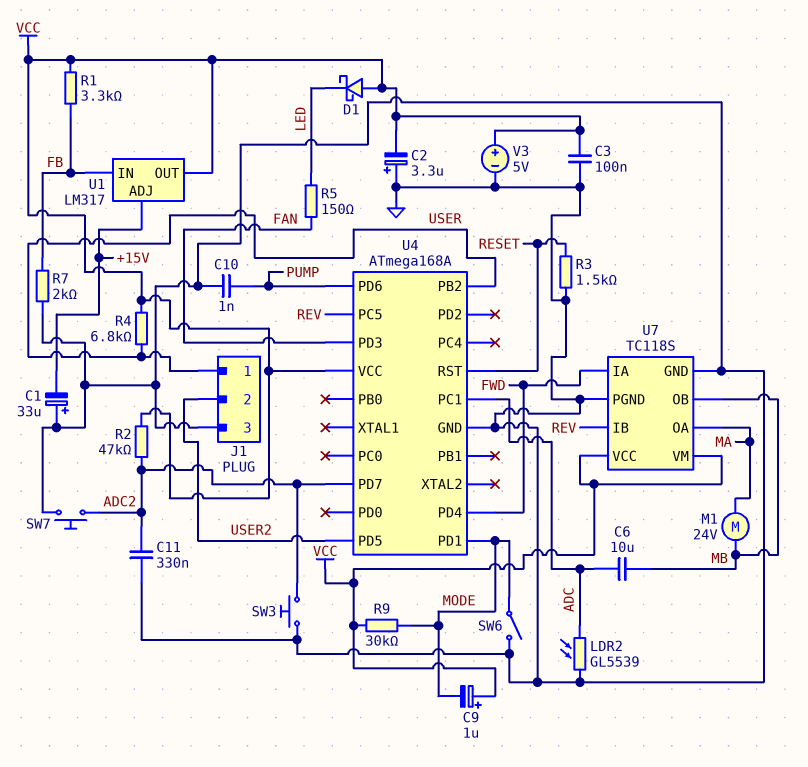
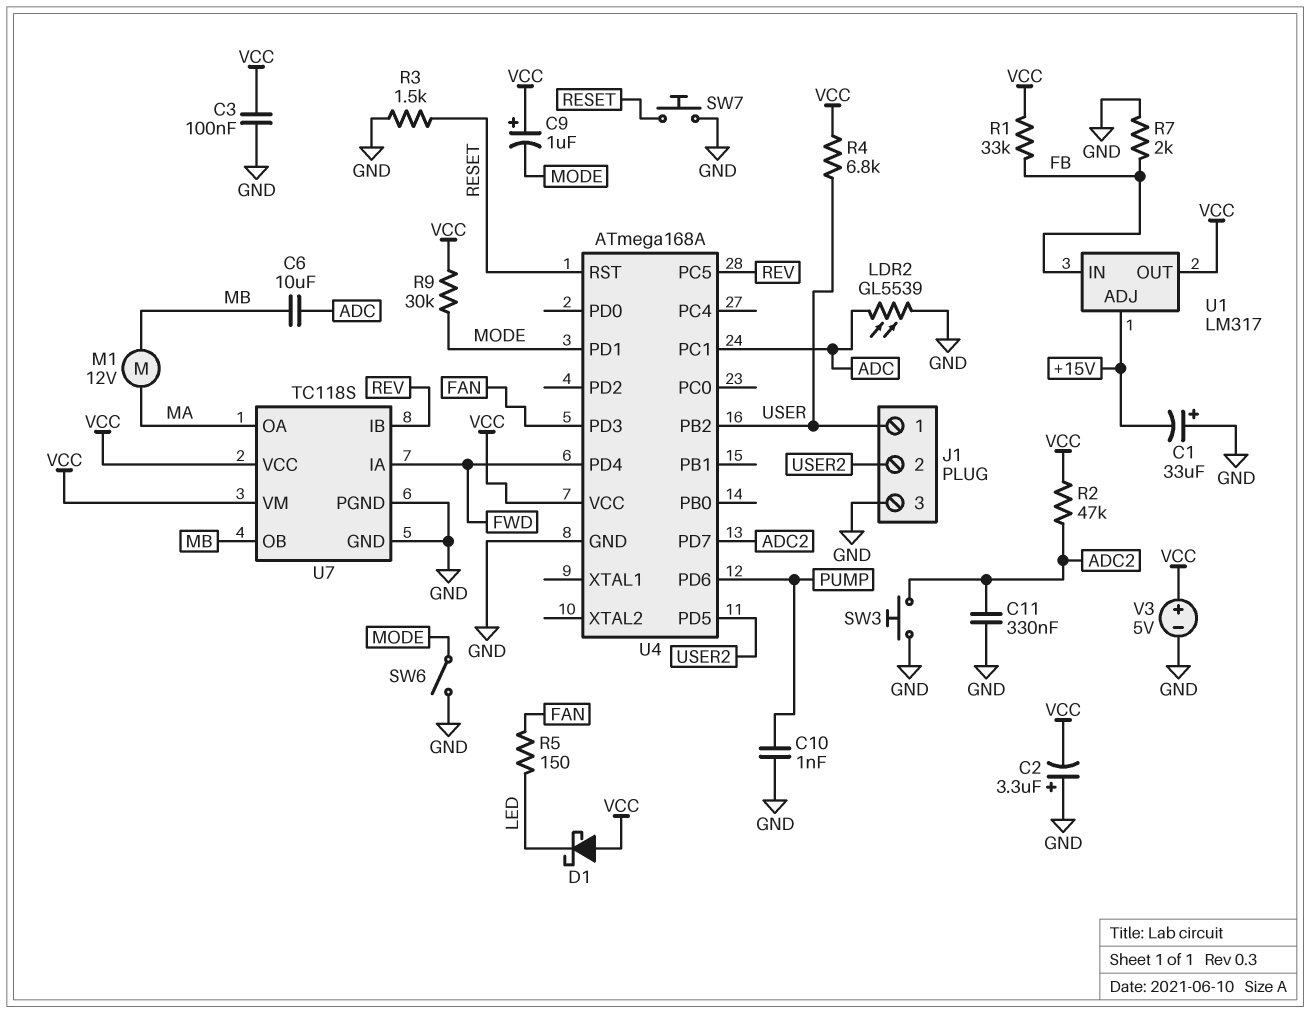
M1: motor 24V (MA, MB) -> motor 12V (MA, MB)
R1: 3.3k (FB, VCC) -> 33k (FB, VCC)
SW7: button (ADC2, GND) -> button (GND, RESET)

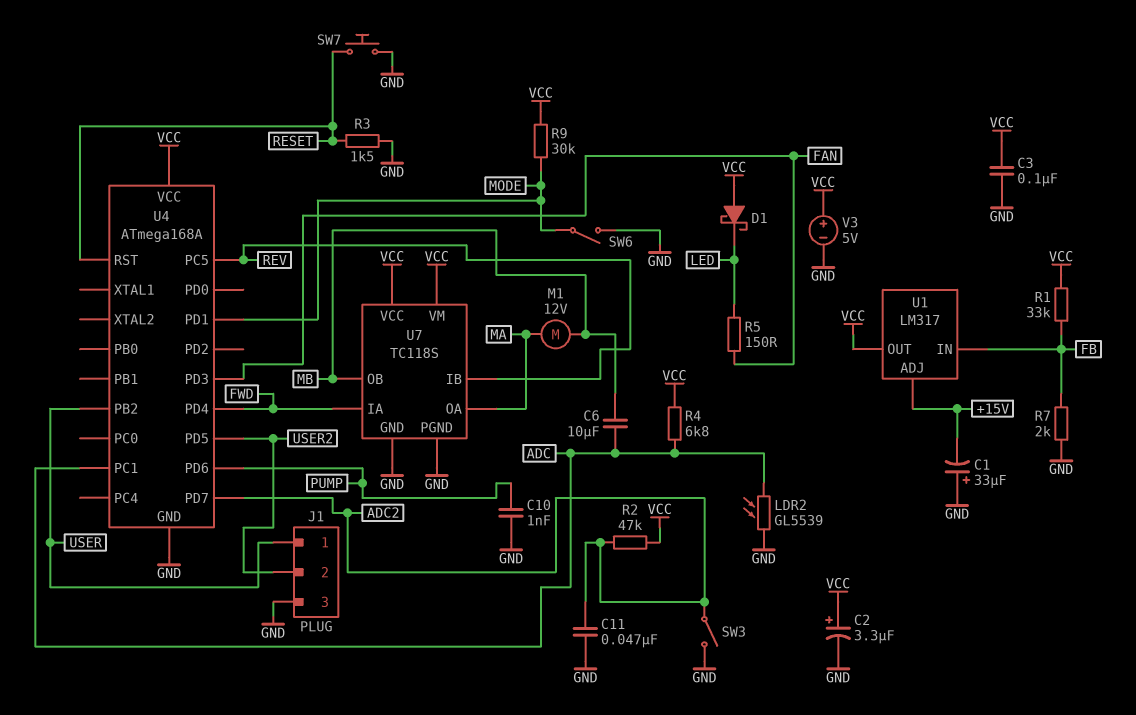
C2: 3.3uF (plus GND, minus VCC) -> 3.3uF (plus VCC, minus GND)
C9: 1uF (plus VCC, minus MODE) -> none
C11: 330nF (ADC2, GND) -> 47nF (ADC2, GND)
R4: 6.8k (USER, VCC) -> 6.8k (ADC, VCC)
SW3: button (ADC2, GND) -> switch (ADC2, GND)

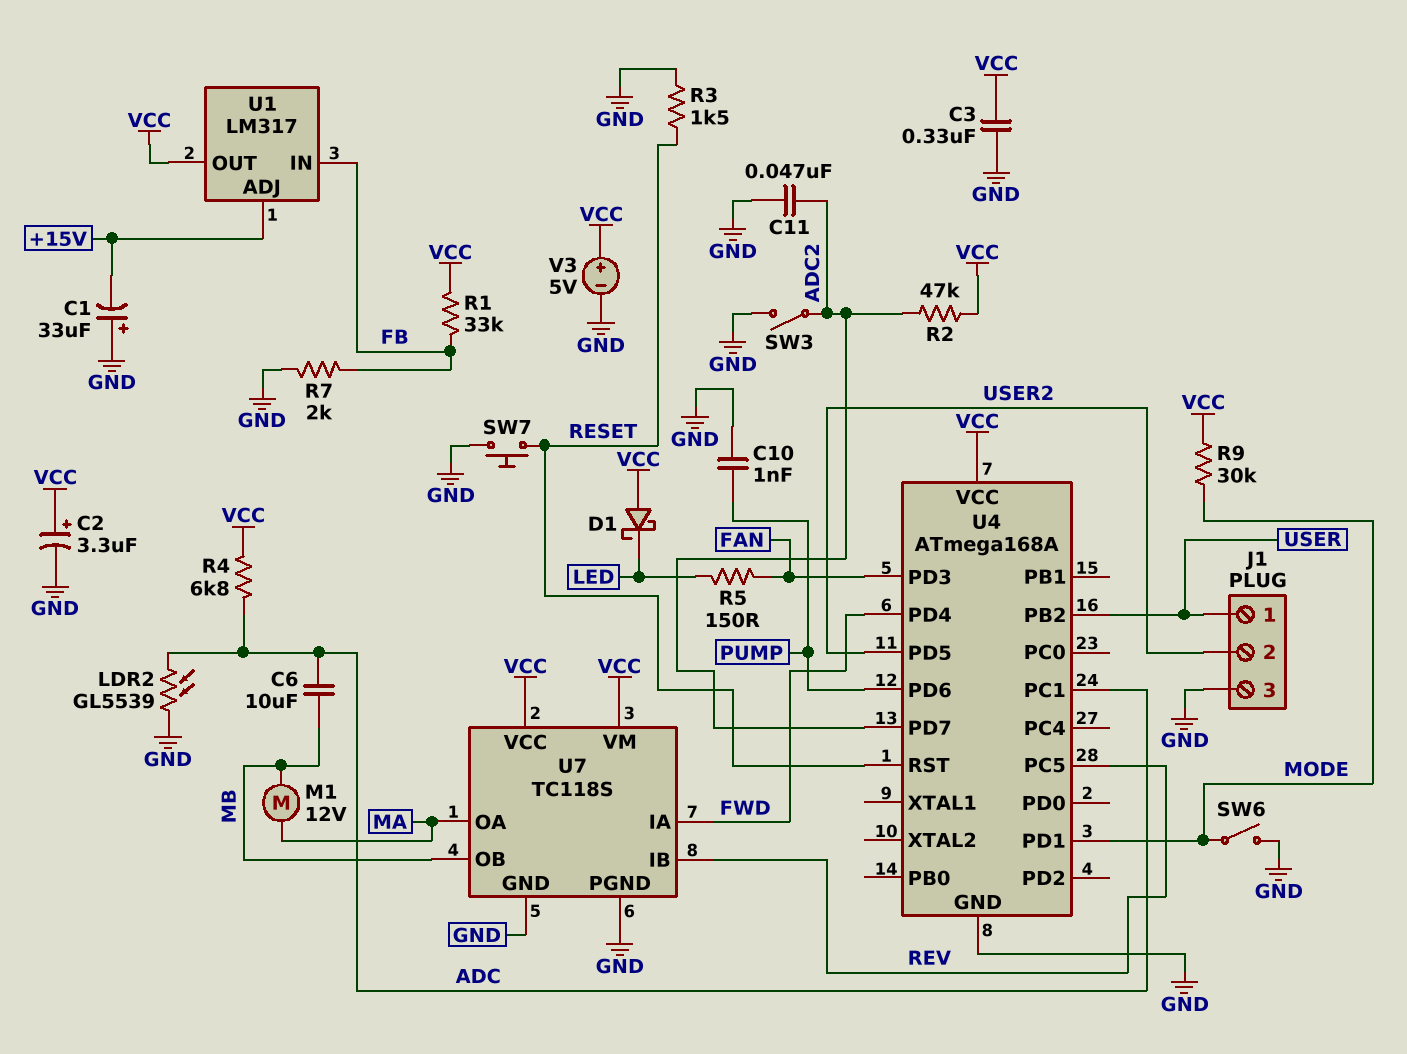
C3: 100nF (GND, VCC) -> 330nF (GND, VCC)

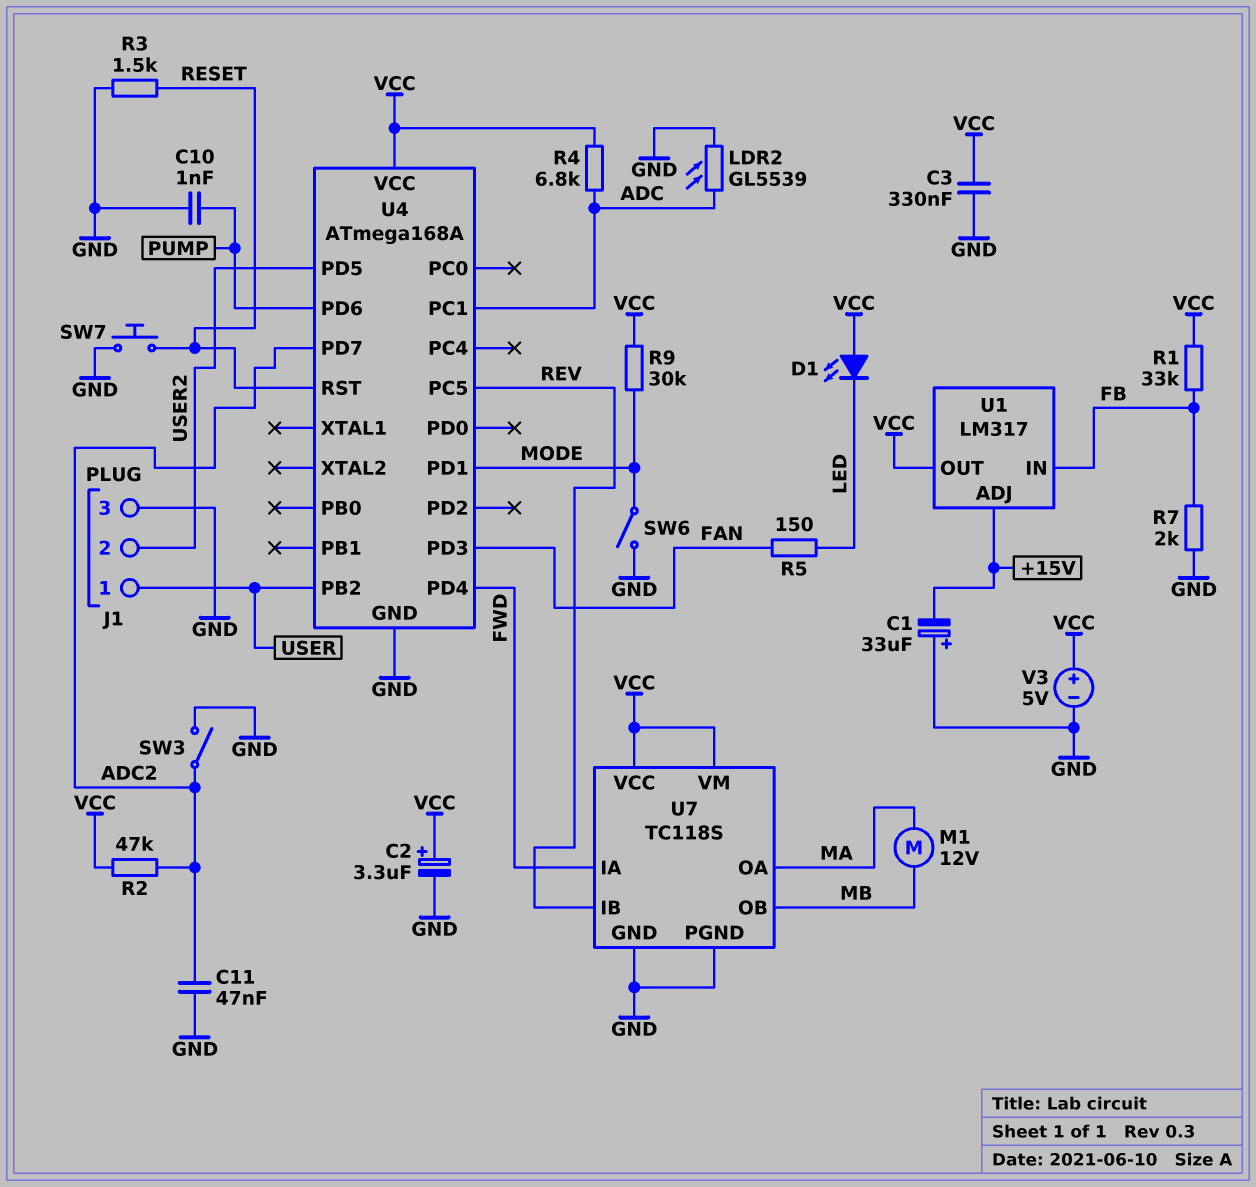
C6: 10uF (ADC, MB) -> none
D1: schottky (A VCC, K LED) -> LED (A VCC, K LED)

